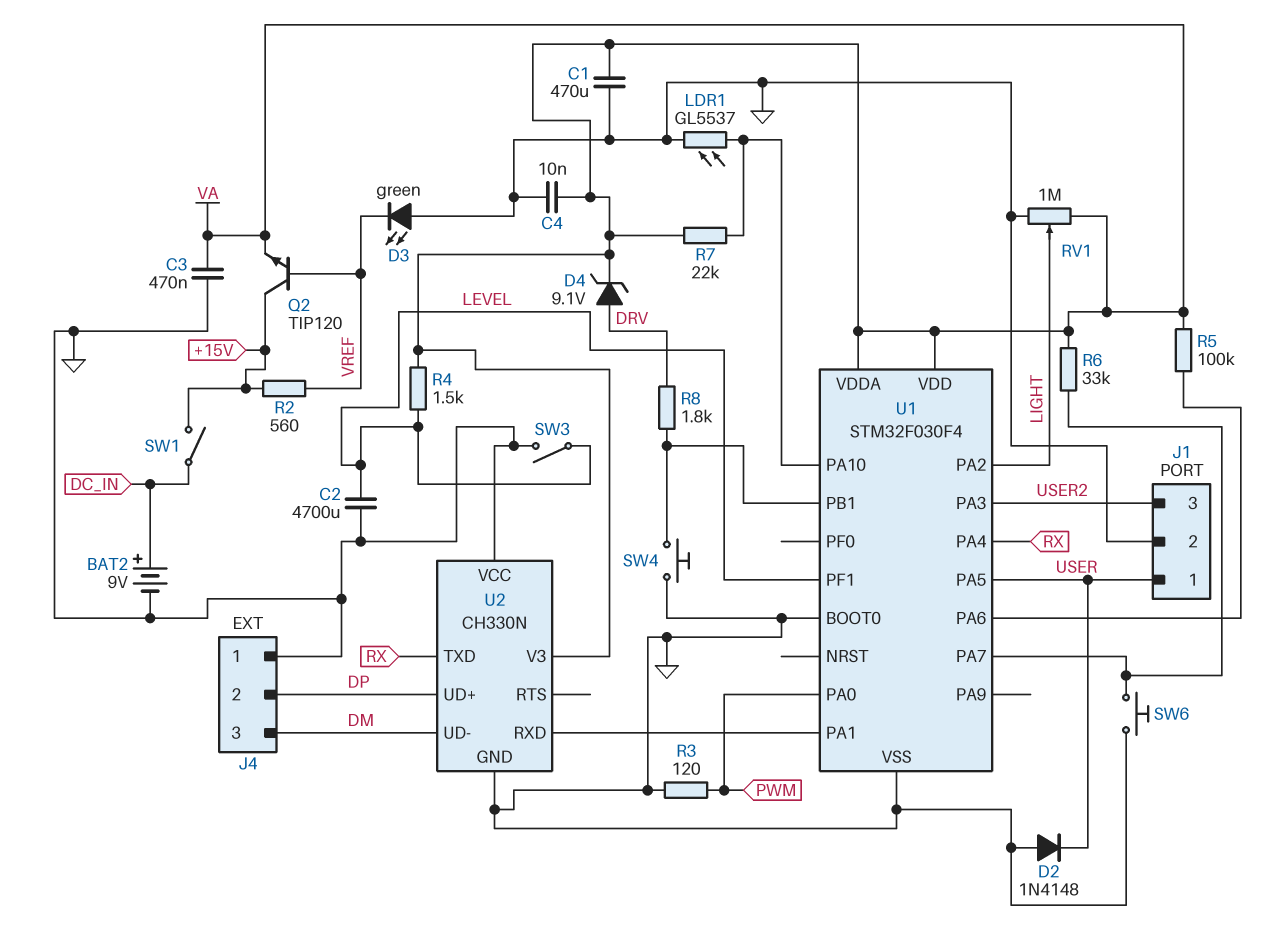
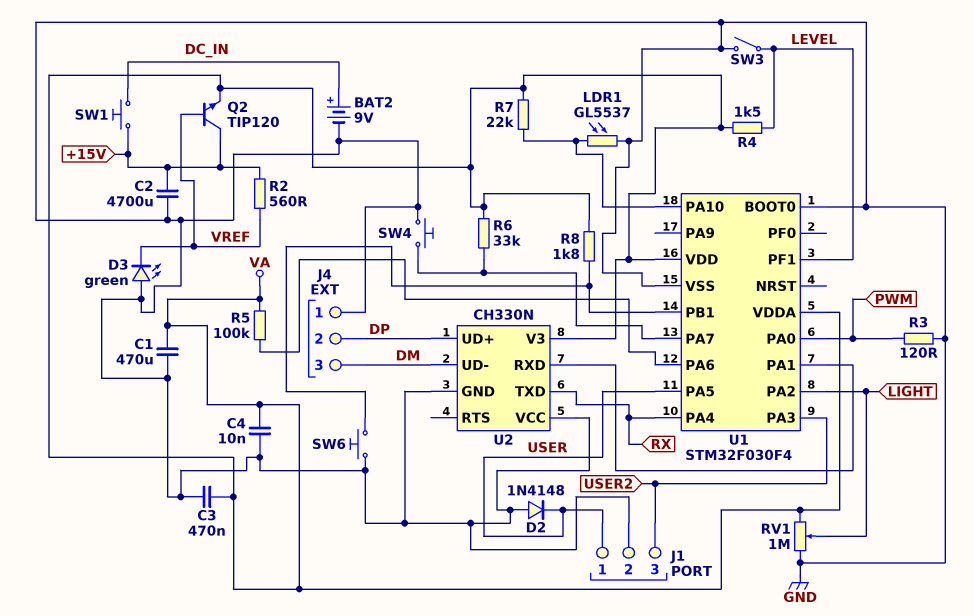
C2: 4700uF (GND, LEVEL) -> 4700uF (+15V, GND)
D4: zener 9.1V (A DRV, K VA) -> none
R8: 1.8k (DRV, U1/PB1) -> 1.8k (U1/PB1, VA)
SW1: switch (+15V, DC_IN) -> button (+15V, DC_IN)
SW4: button (GND, U1/PB1) -> button (GND, U1/PA7)
SW6: button (GND, U1/PA7) -> button (GND, U1/PB1)

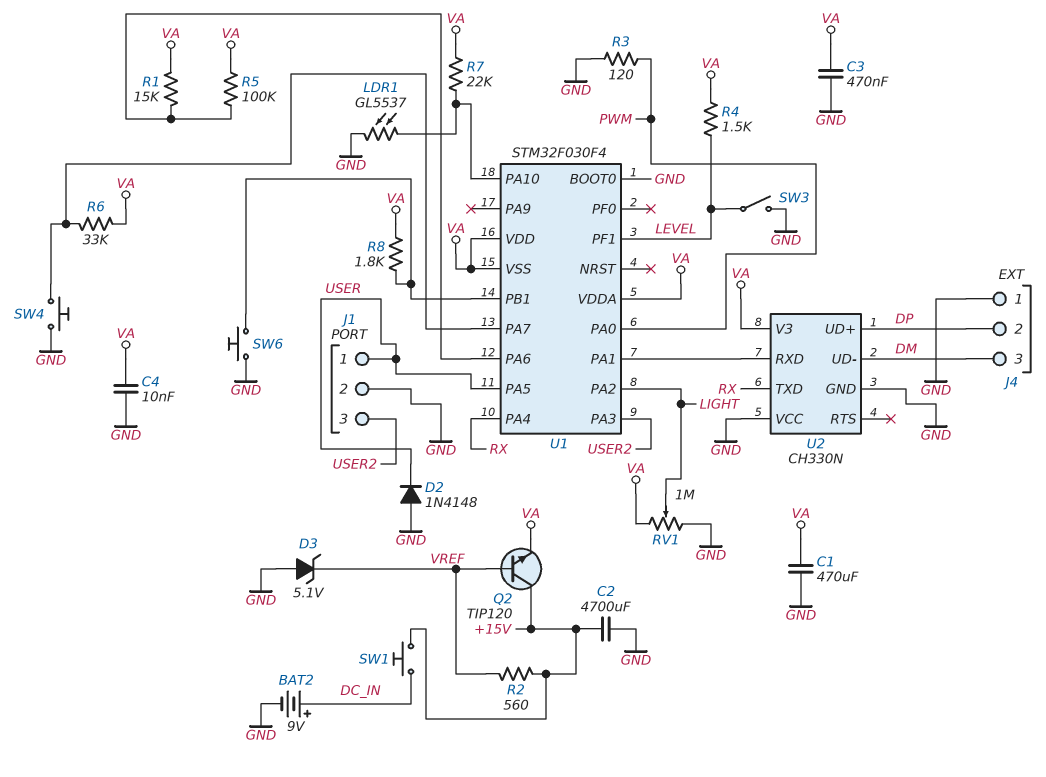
D3: LED green (A GND, K VREF) -> zener 5.1V (A GND, K VREF)
R1: none -> 15k (U1/PA6, VA)
U1 pin VSS: GND -> VA

